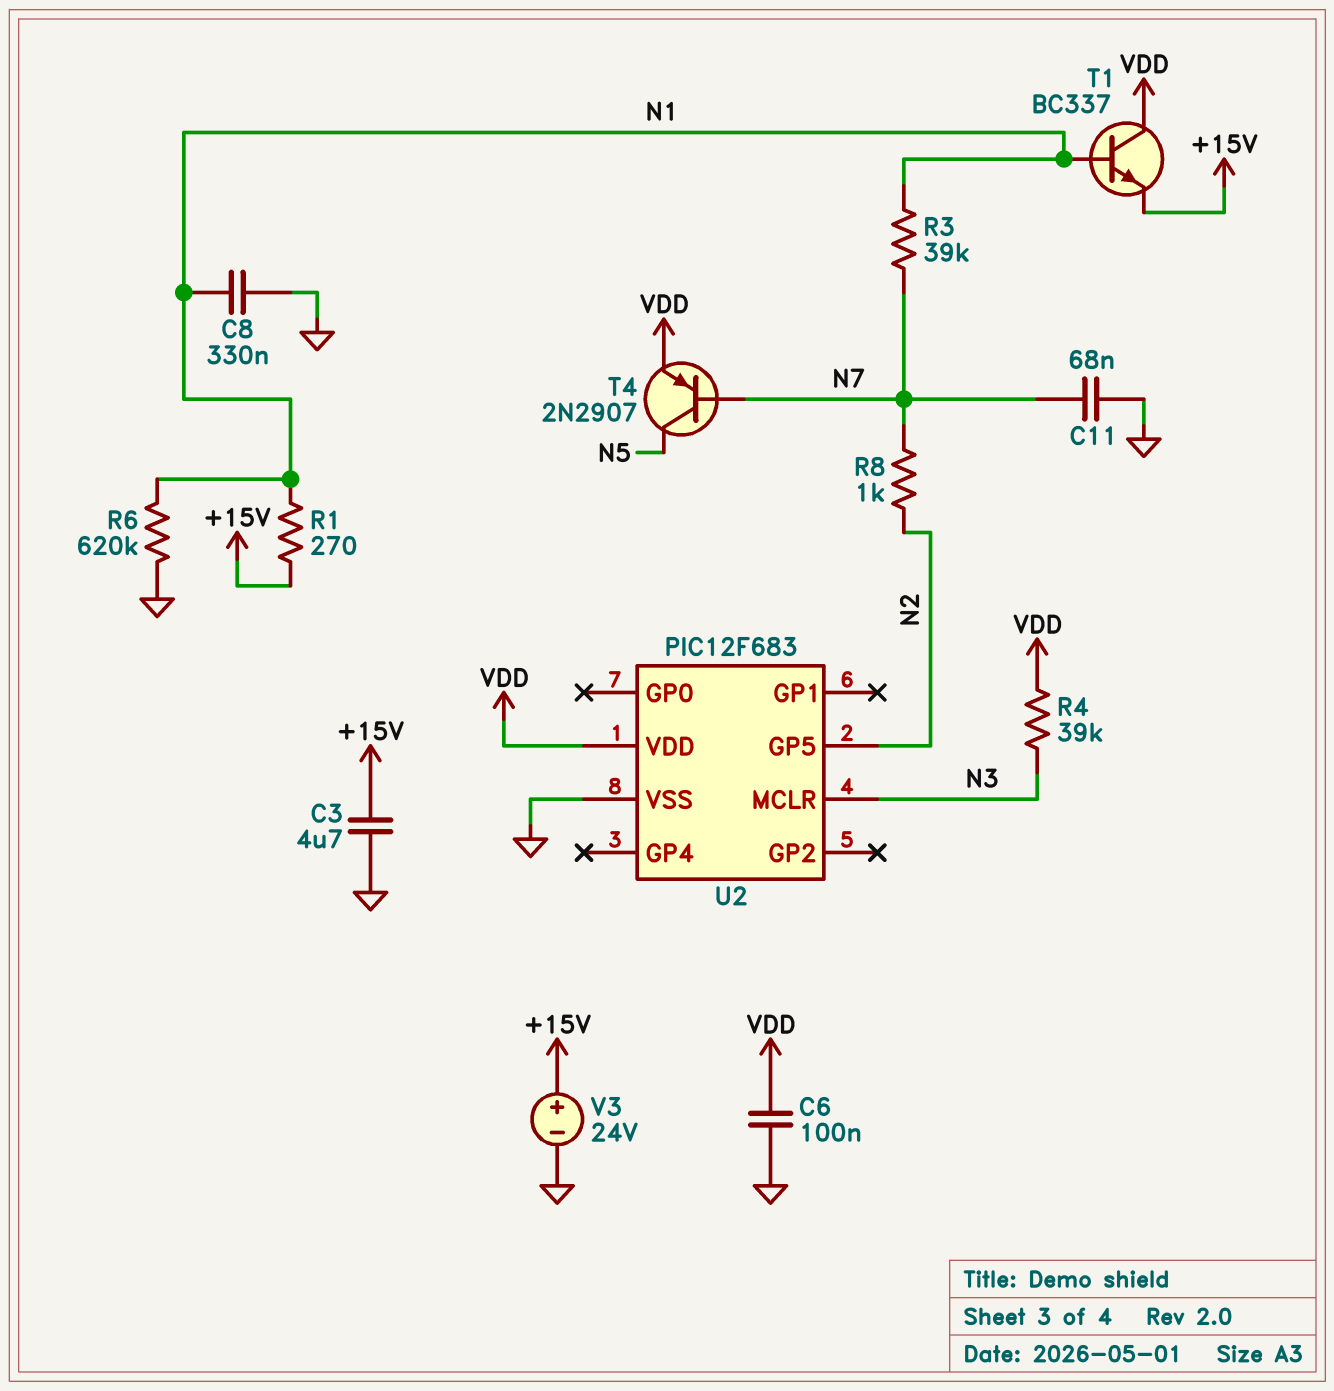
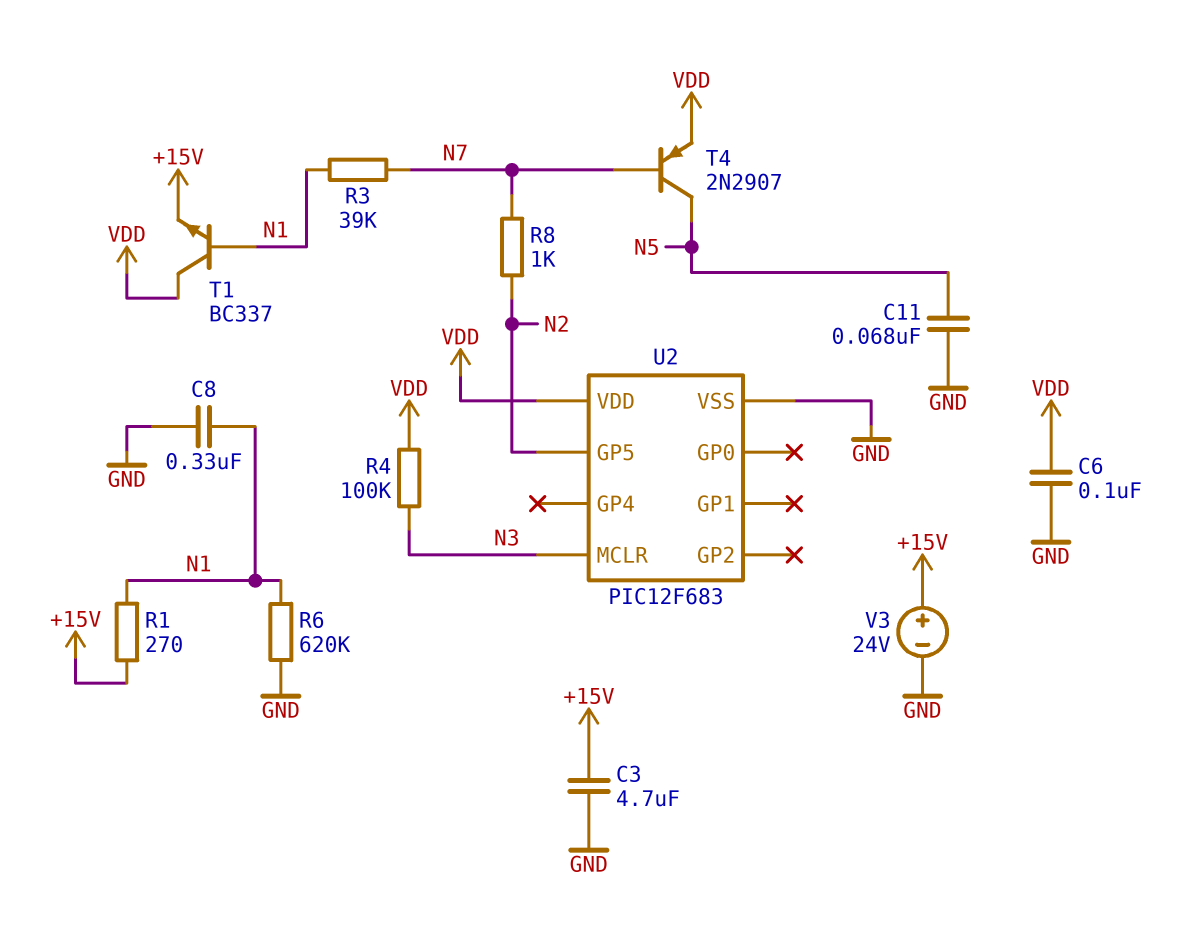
C11: 68nF (GND, N7) -> 68nF (GND, N5)
R4: 39k (N3, VDD) -> 100k (N3, VDD)

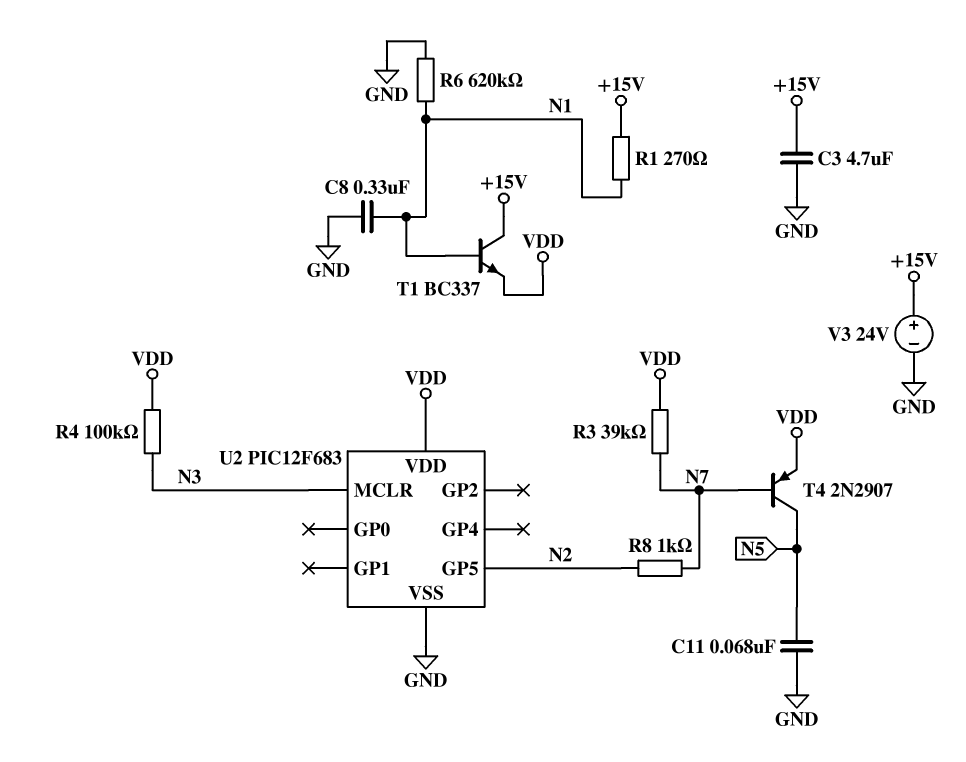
C6: 100nF (GND, VDD) -> none
R3: 39k (N1, N7) -> 39k (N7, VDD)
T1: NPN BC337 (B N1, C VDD, E +15V) -> NPN BC337 (B N1, C +15V, E VDD)

